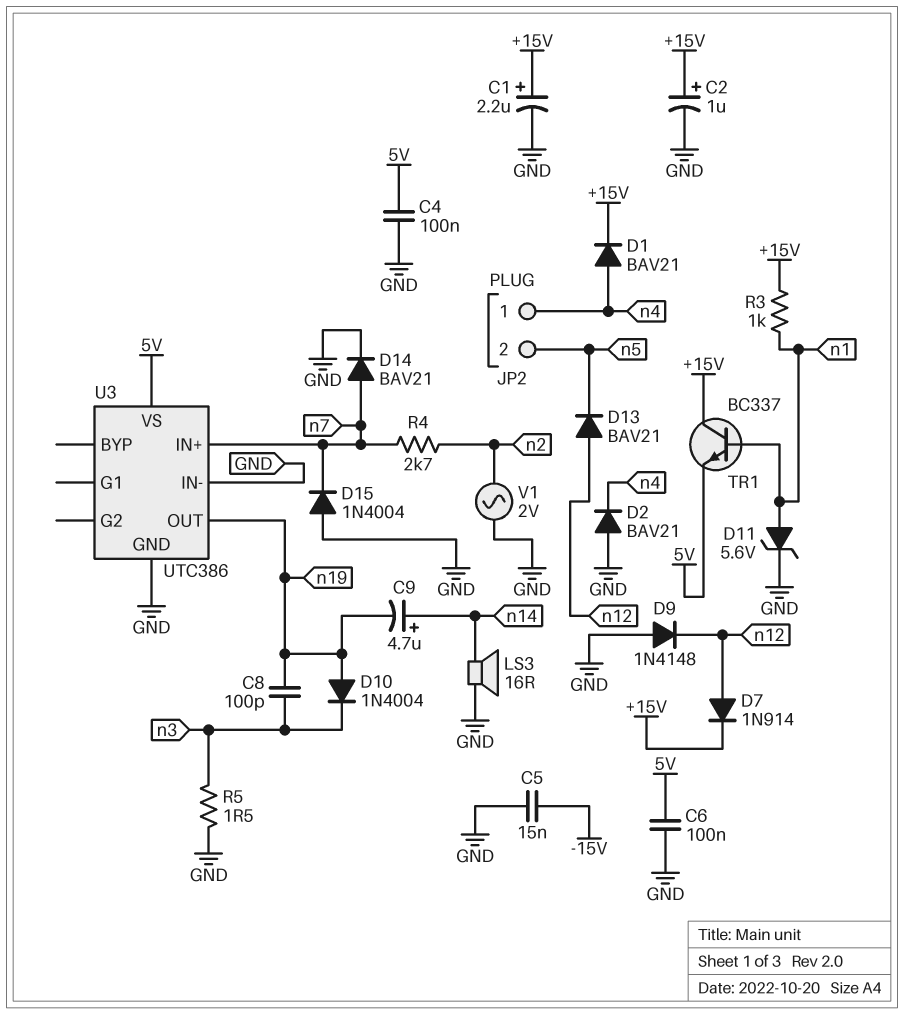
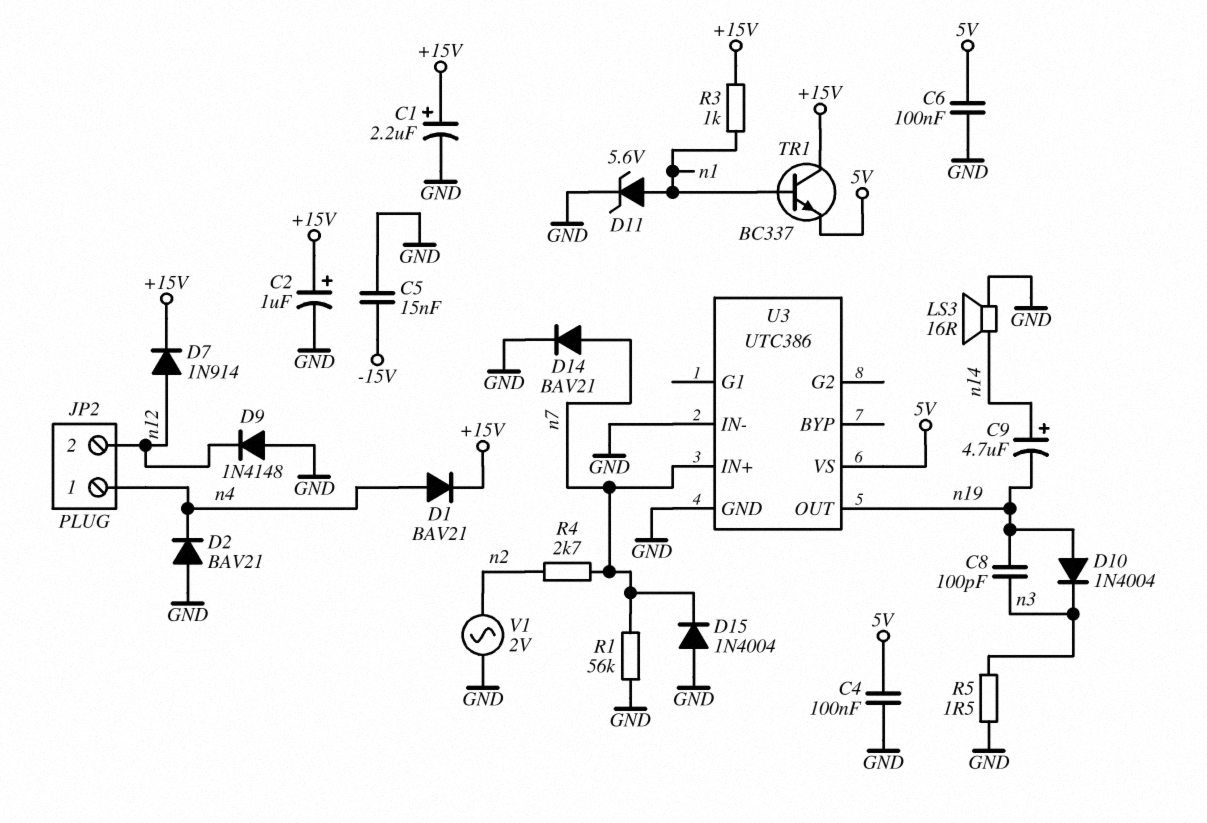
D13: diode BAV21 (A n12, K n5) -> none
JP2 pin 2: n5 -> n12
R1: none -> 56k (GND, n7)

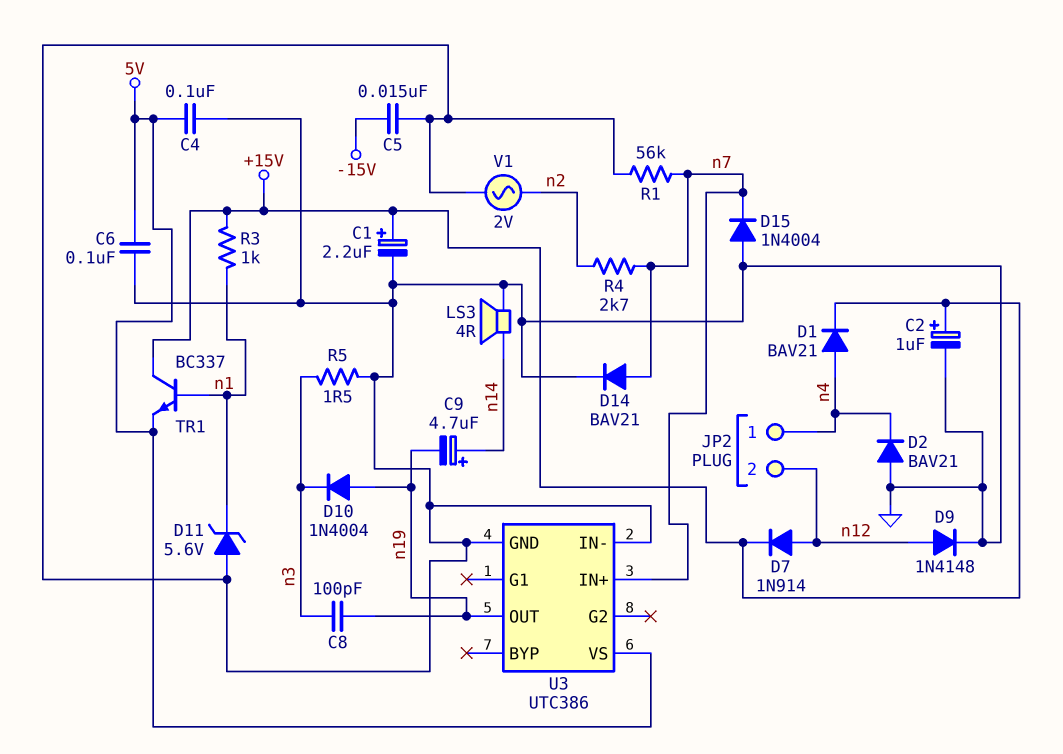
D9: diode 1N4148 (A GND, K n12) -> diode 1N4148 (A n12, K GND)
D11: zener 5.6V (A n1, K GND) -> zener 5.6V (A GND, K n1)
LS3: speaker 16R (GND, n14) -> speaker 4R (GND, n14)

